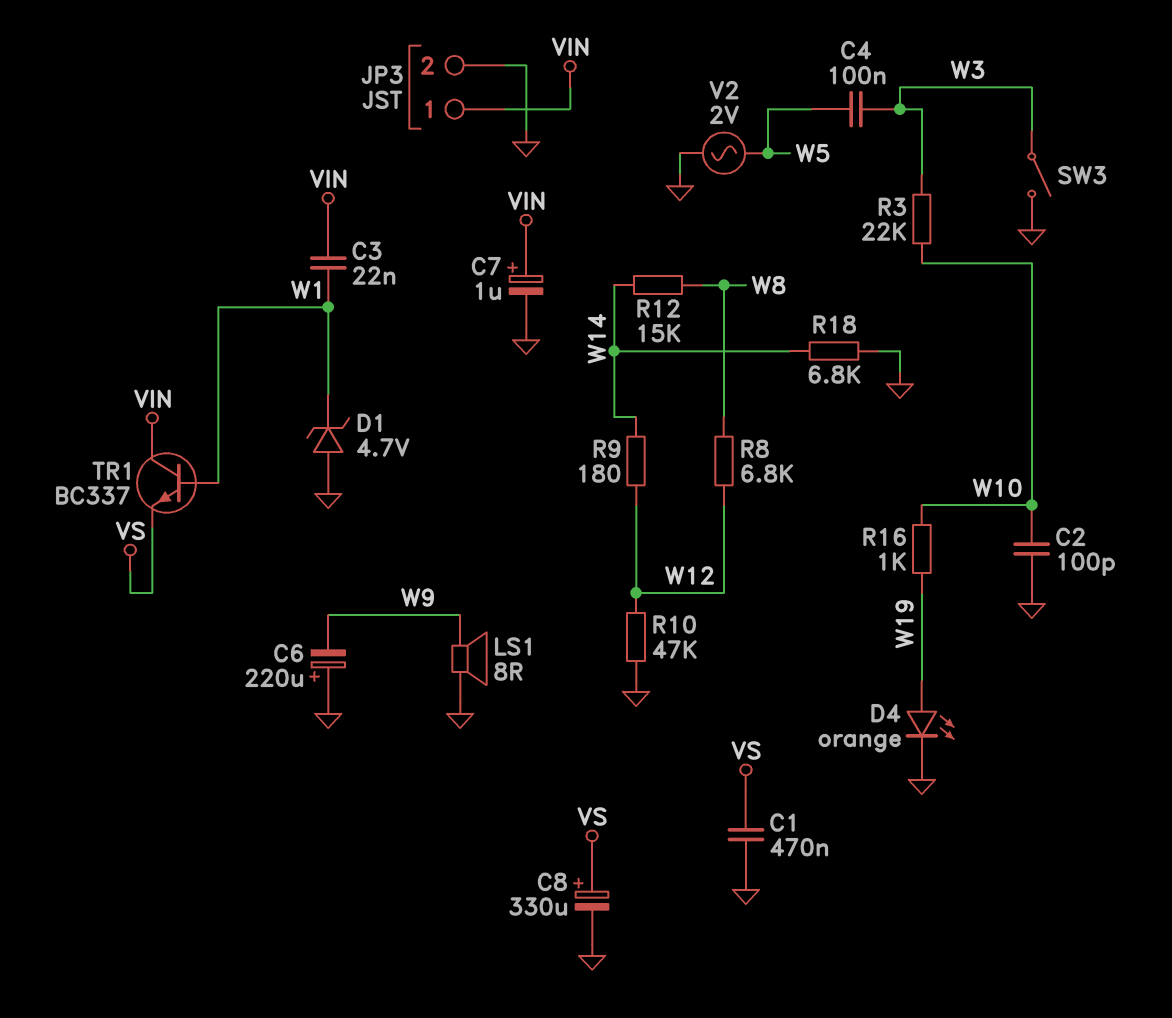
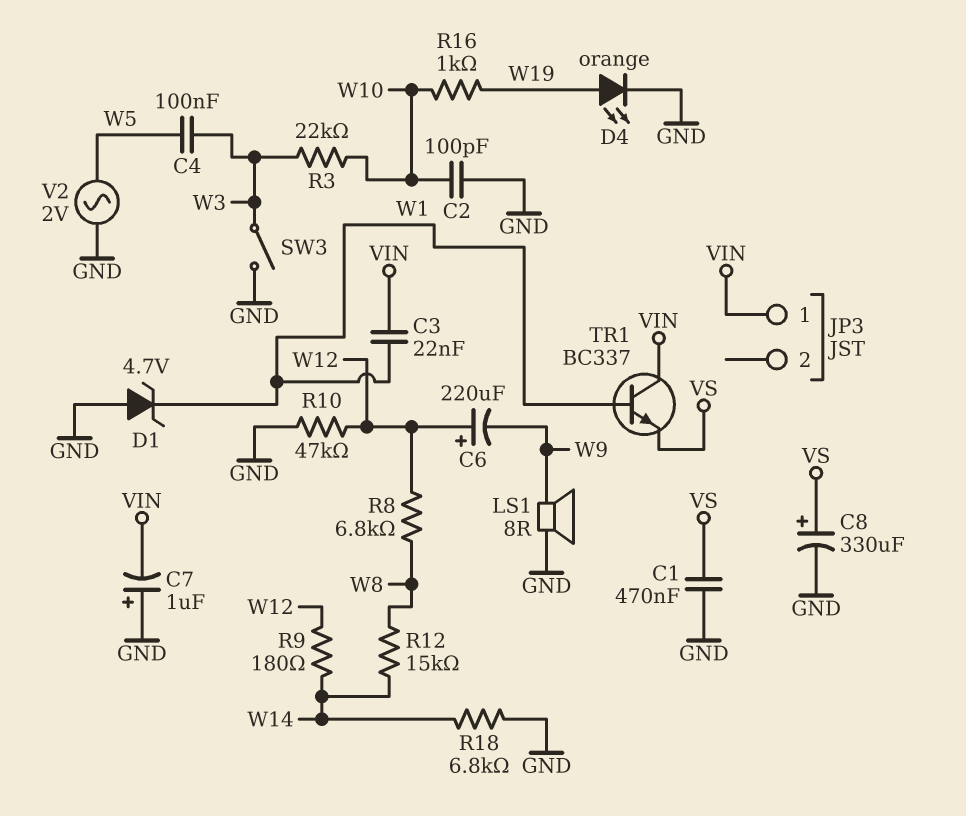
C6: 220uF (plus GND, minus W9) -> 220uF (plus W12, minus W9)
C7: 1uF (plus VIN, minus GND) -> 1uF (plus GND, minus VIN)
JP3 pin 2: GND -> none

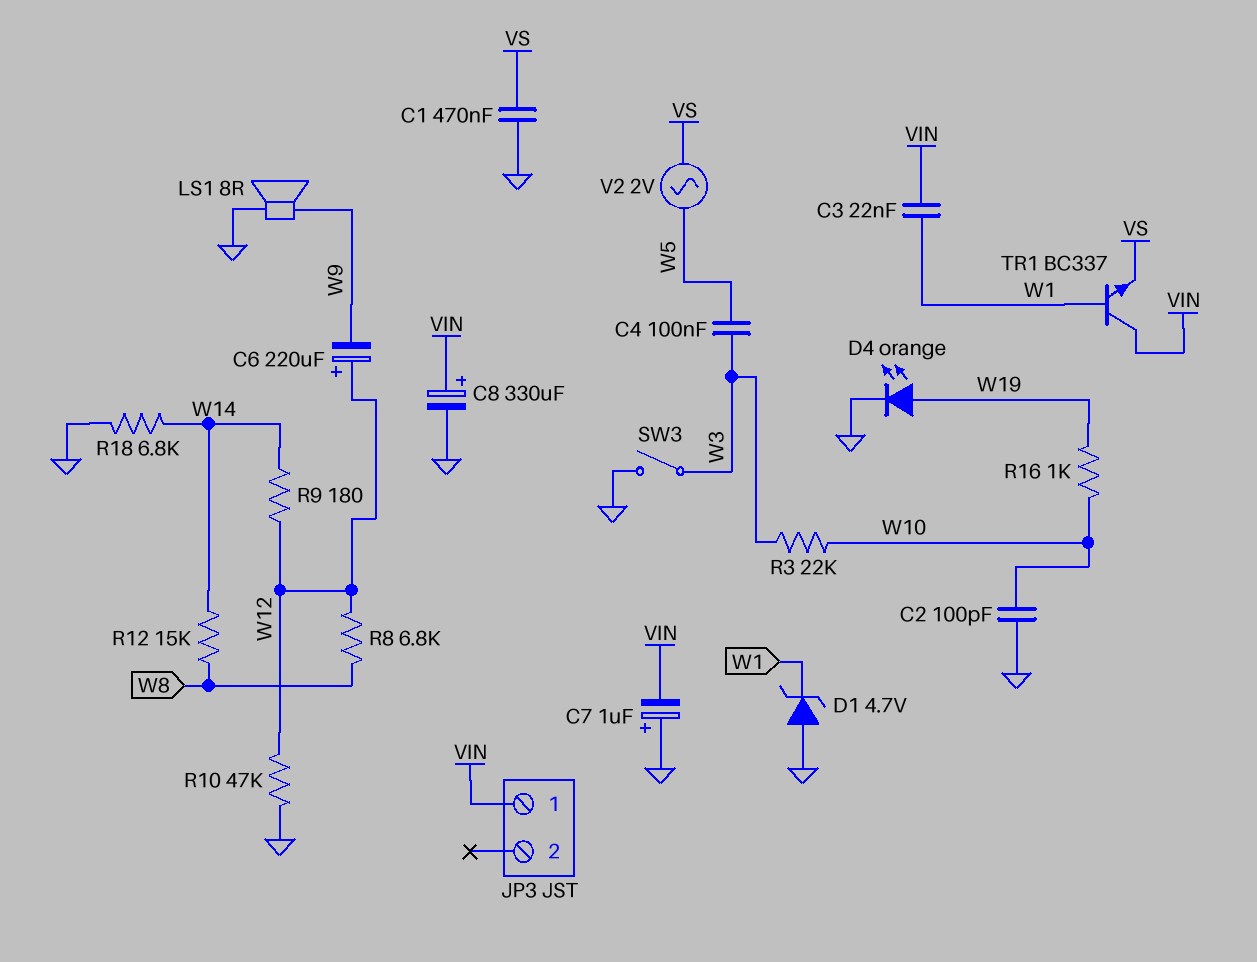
C8: 330uF (plus VS, minus GND) -> 330uF (plus VIN, minus GND)
V2: AC 2V (GND, W5) -> AC 2V (VS, W5)

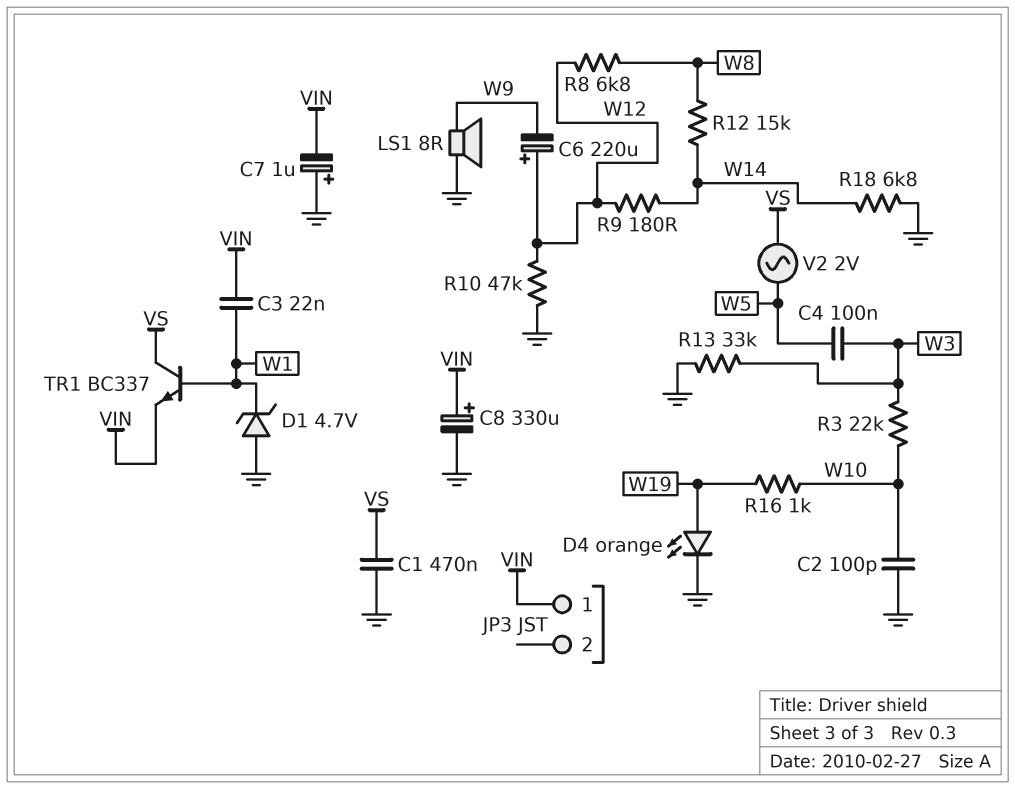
R13: none -> 33k (GND, W3)
SW3: switch (GND, W3) -> none
TR1: NPN BC337 (B W1, C VIN, E VS) -> NPN BC337 (B W1, C VS, E VIN)

